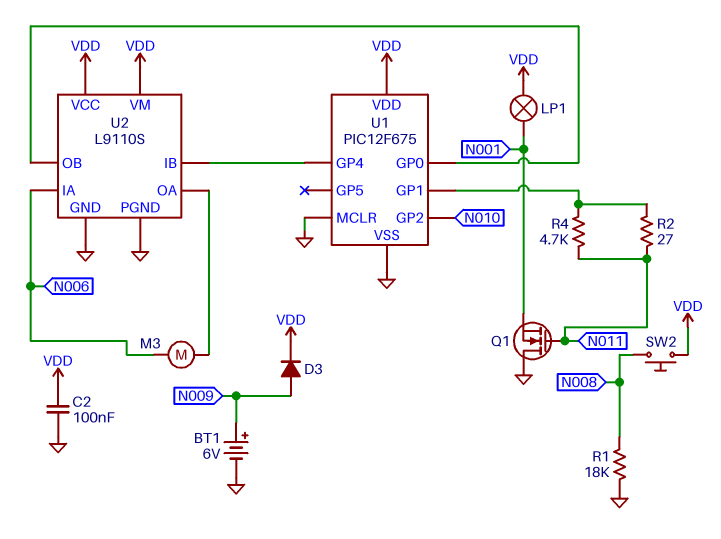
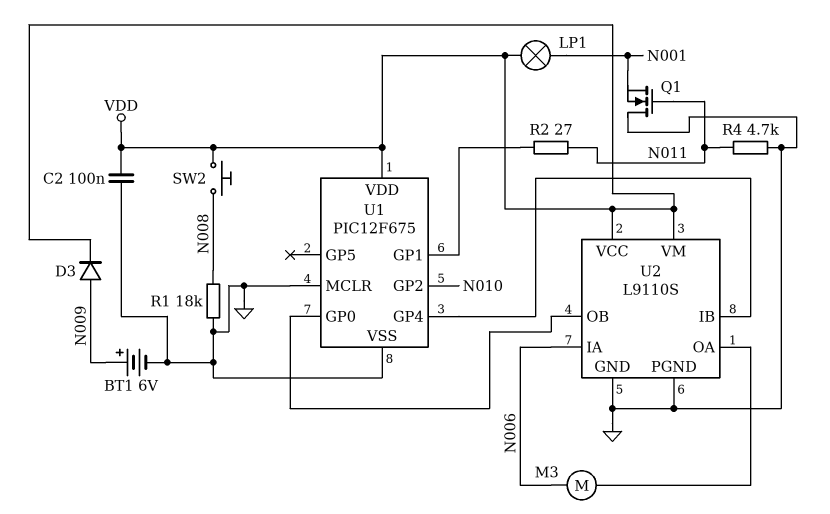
R4: 4.7k (N011, U1/GP1) -> 4.7k (GND, N011)

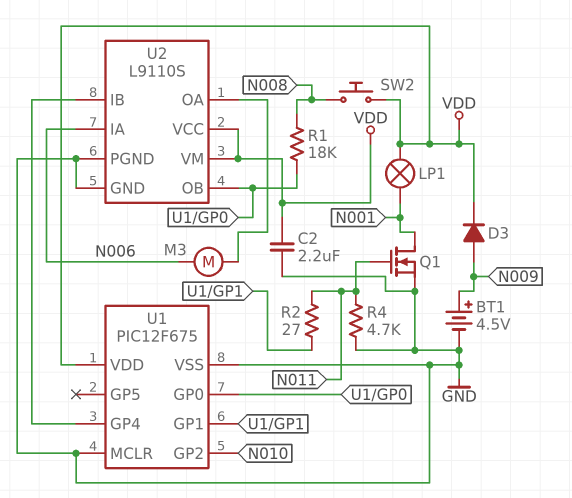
BT1: 6V (plus N009, minus GND) -> 4.5V (plus N009, minus GND)
C2: 100nF (GND, VDD) -> 2.2uF (GND, VDD)
Q1: NMOS (G N011, D GND, S N001) -> NMOS (G N011, D N001, S GND)
R1: 18k (GND, N008) -> 18k (N008, U1/GP0)

